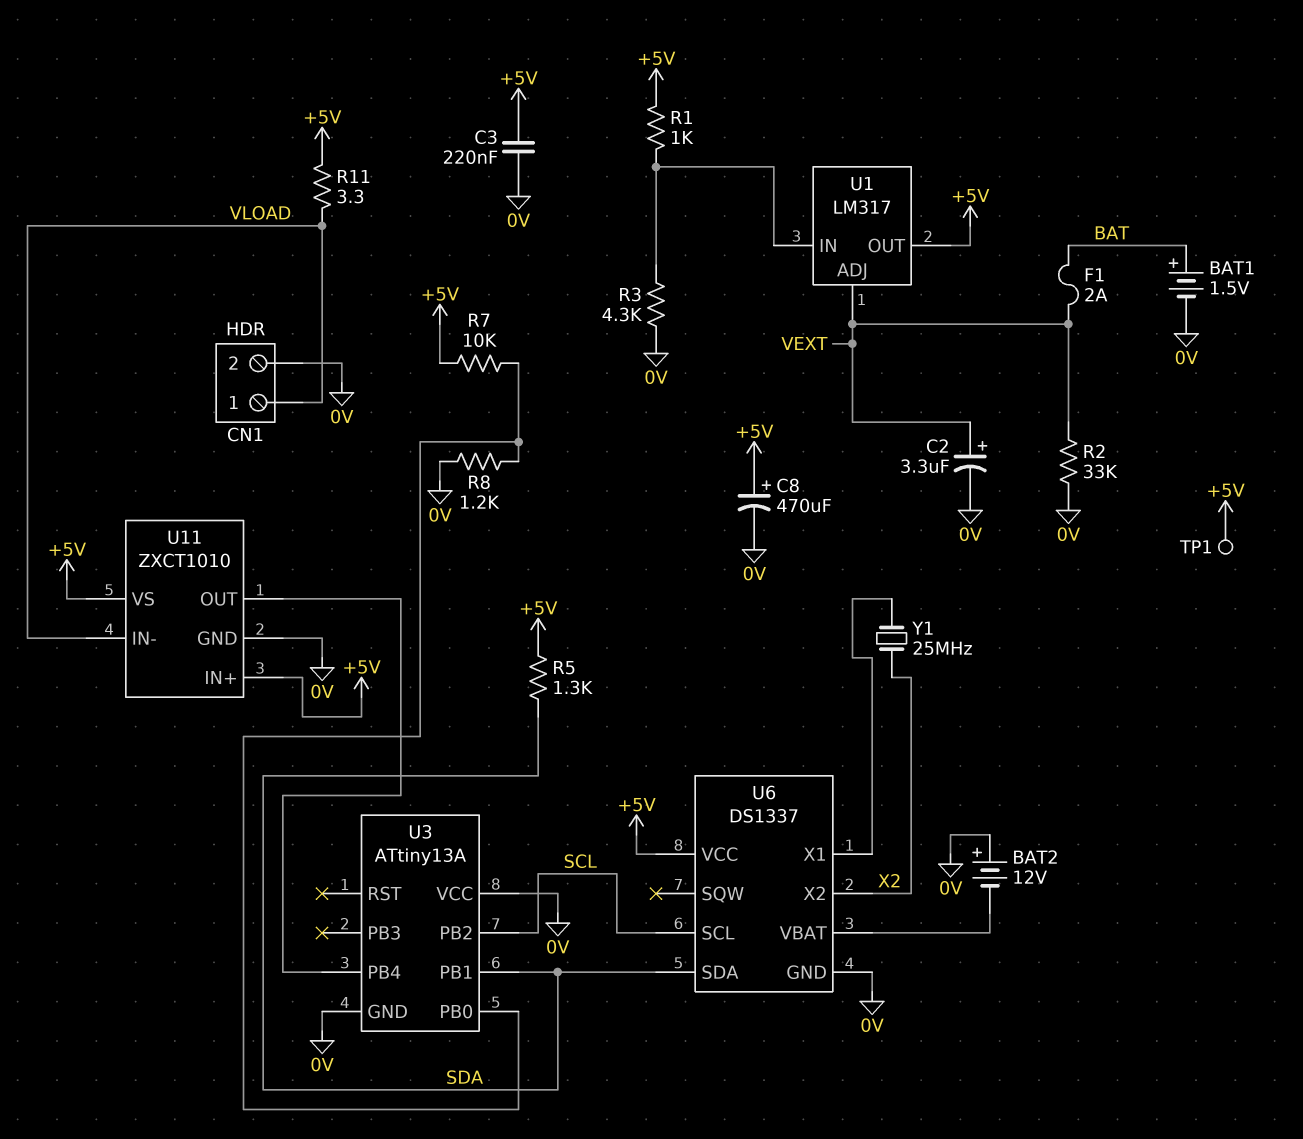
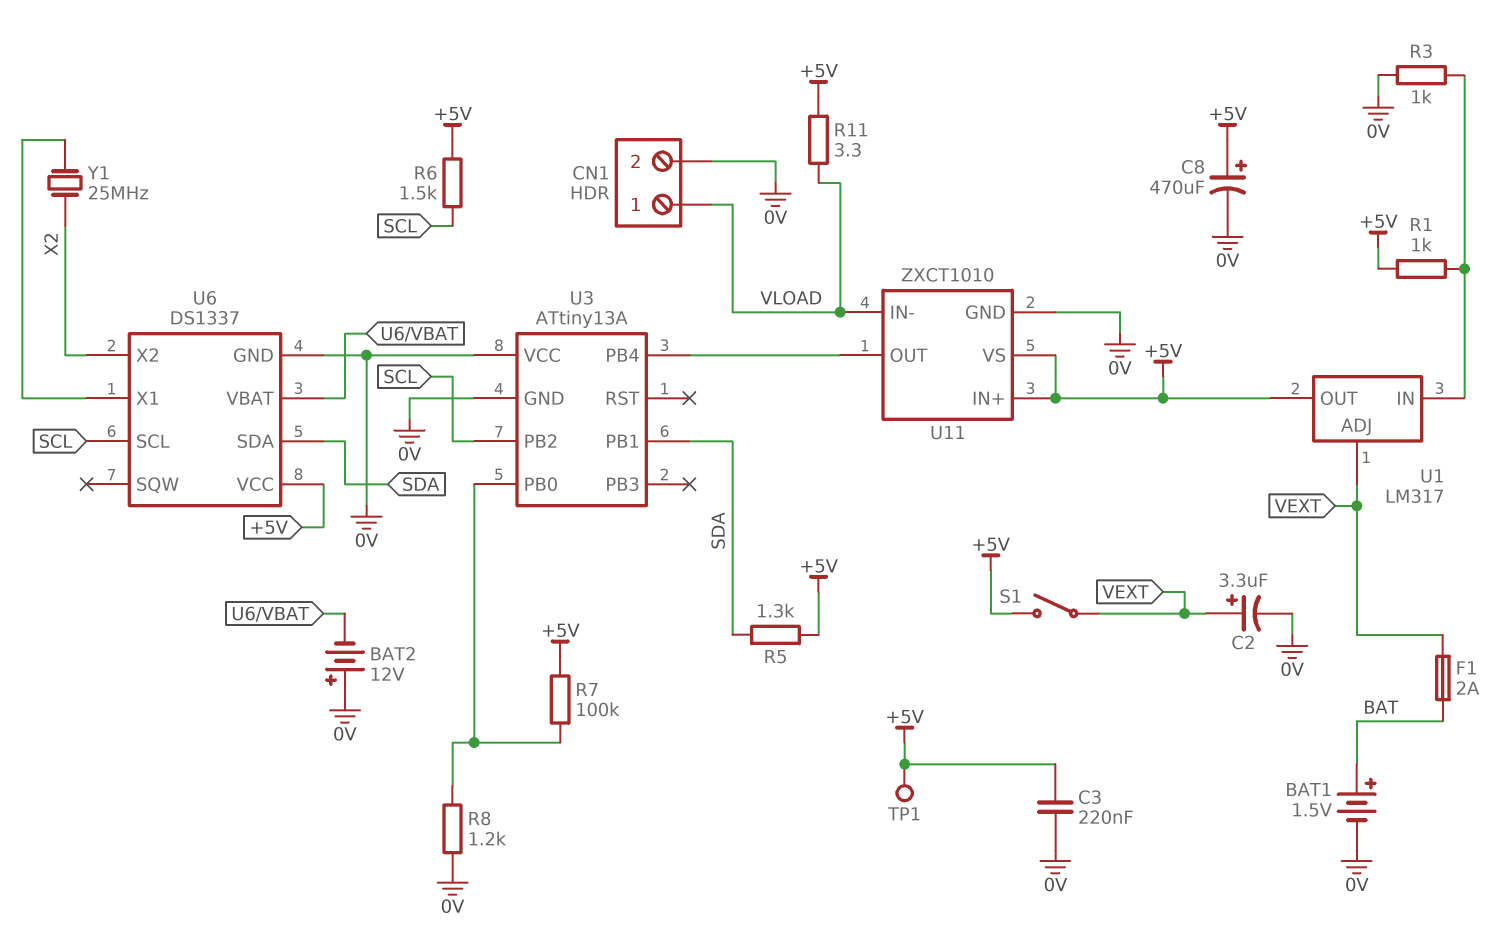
R2: 33k (0V, VEXT) -> none
R3: 4.3k (0V, U1/IN) -> 1k (0V, U1/IN)
R6: none -> 1.5k (+5V, SCL)
R7: 10k (+5V, U3/PB0) -> 100k (+5V, U3/PB0)
S1: none -> switch (+5V, VEXT)

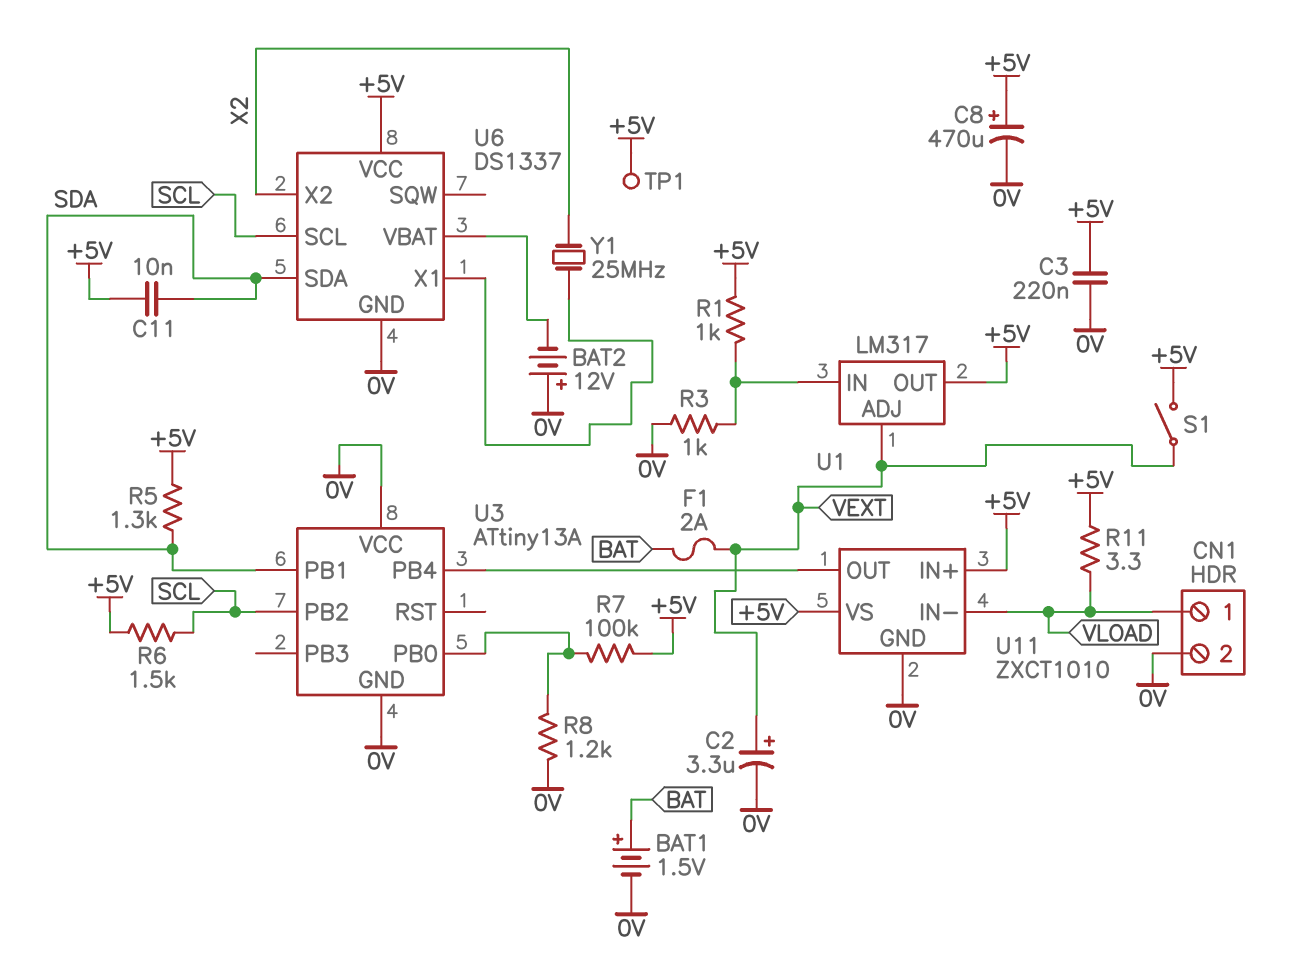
C11: none -> 10nF (+5V, SDA)

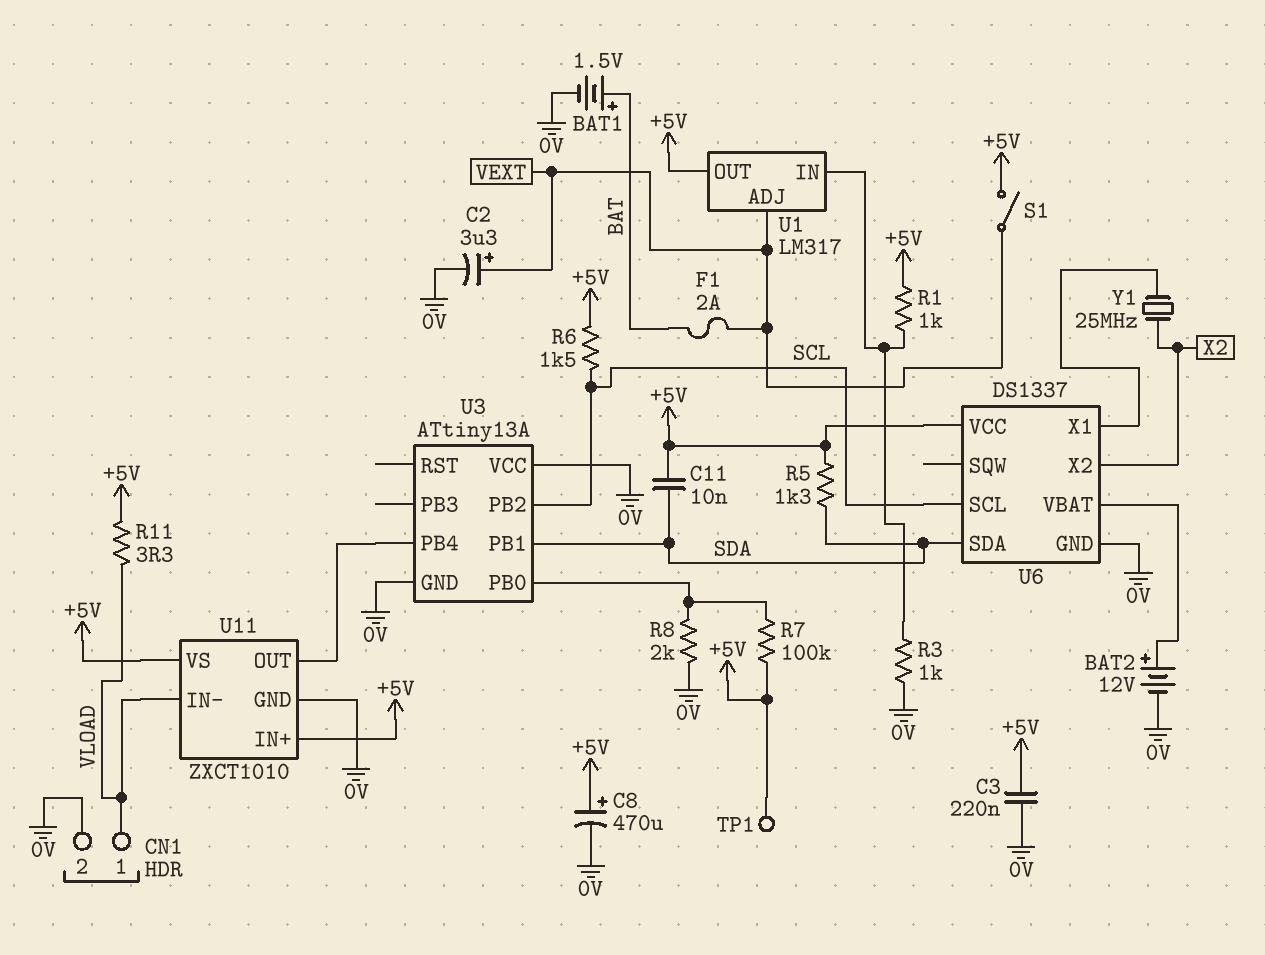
BAT2: 12V (plus 0V, minus U6/VBAT) -> 12V (plus U6/VBAT, minus 0V)
R8: 1.2k (0V, U3/PB0) -> 2k (0V, U3/PB0)

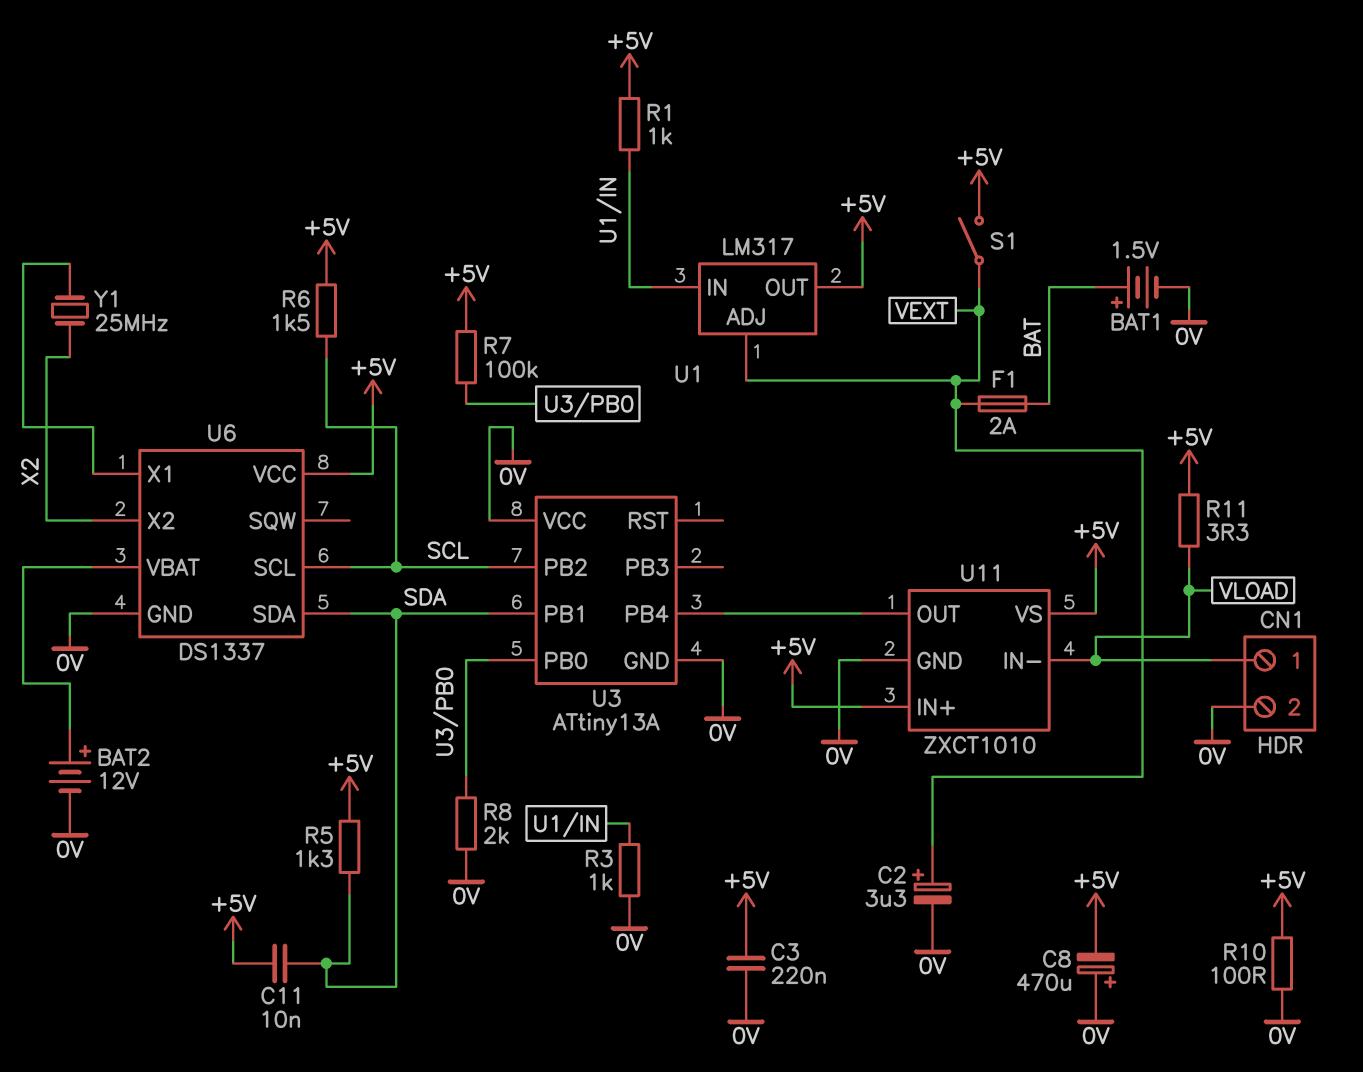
C8: 470uF (plus +5V, minus 0V) -> 470uF (plus 0V, minus +5V)
R10: none -> 100 (+5V, 0V)
TP1: test point (+5V) -> none

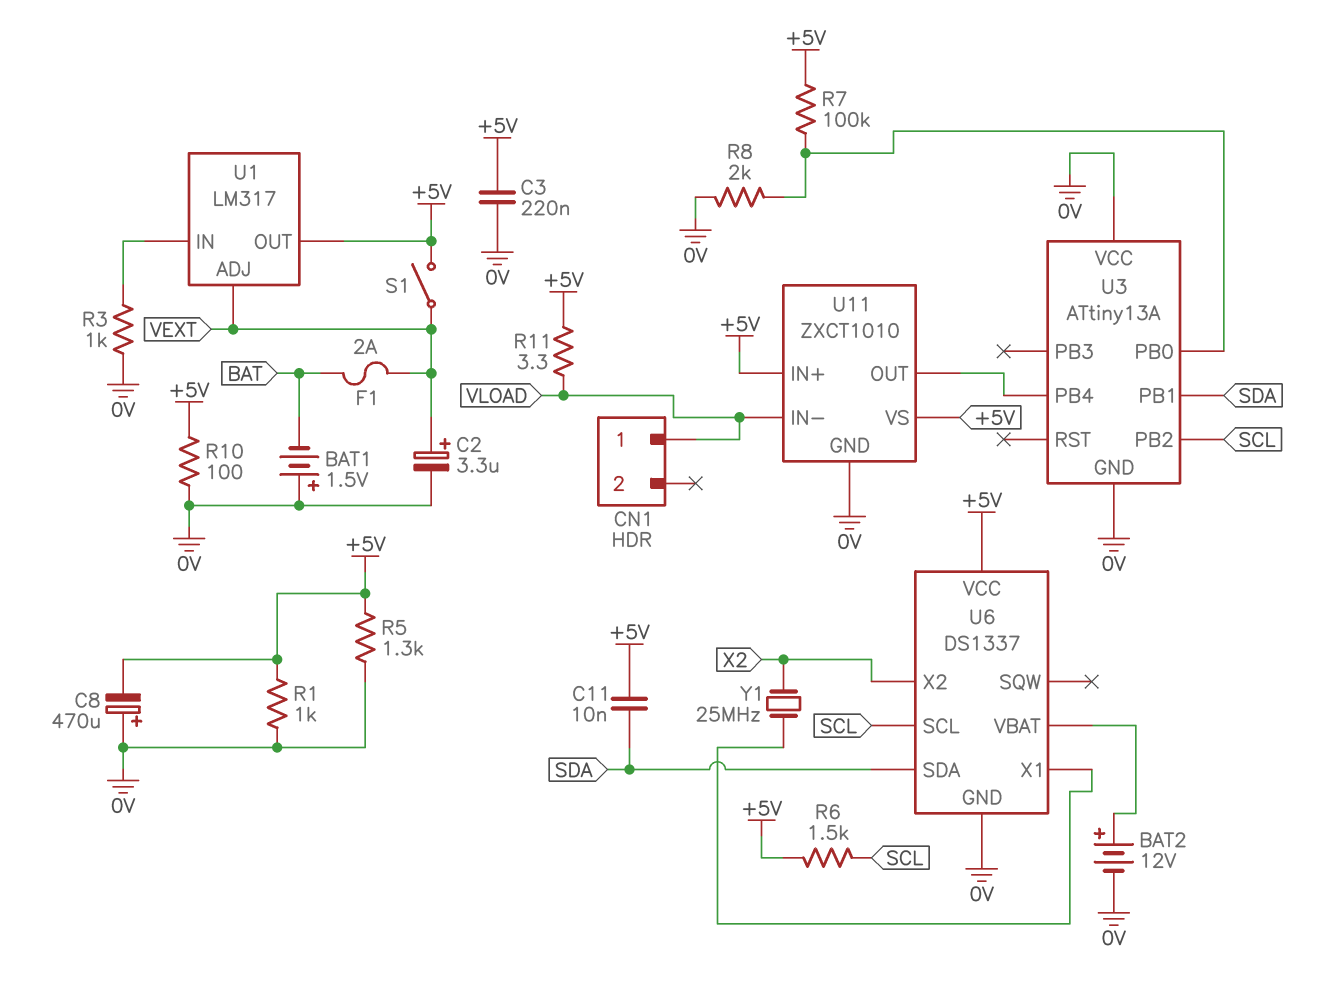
BAT1: 1.5V (plus BAT, minus 0V) -> 1.5V (plus 0V, minus BAT)
CN1 pin 2: 0V -> none
R1: 1k (+5V, U1/IN) -> 1k (+5V, 0V)
R5: 1.3k (+5V, SDA) -> 1.3k (+5V, 0V)

